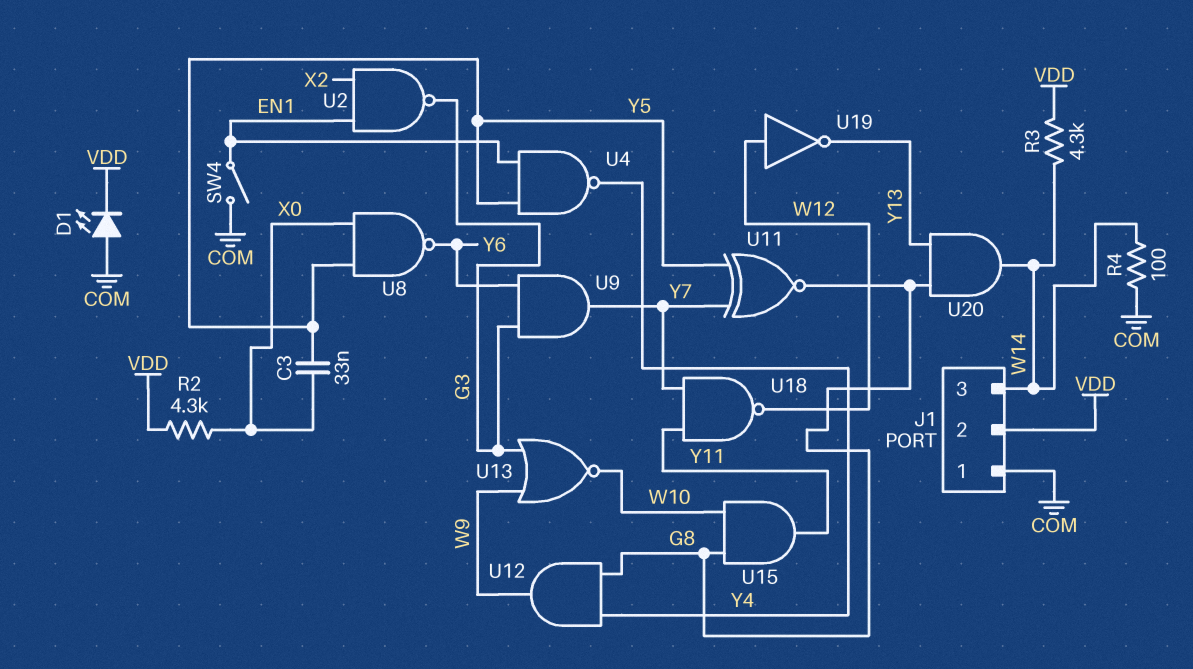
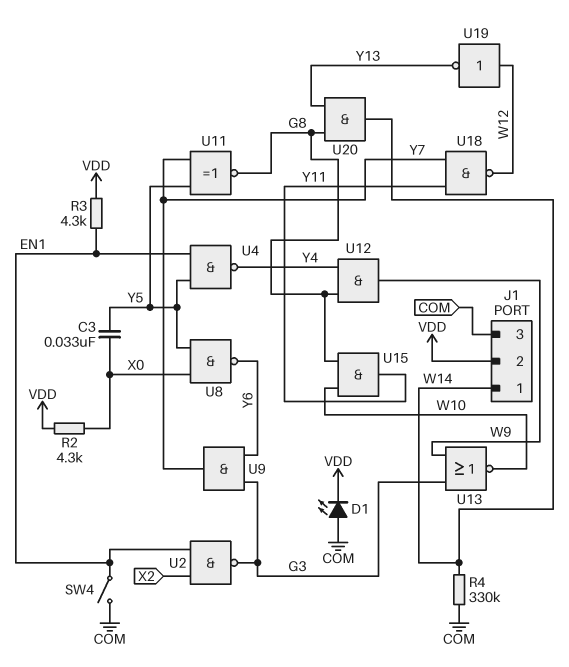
J1 pin 1: COM -> W14
J1 pin 3: W14 -> COM
R3: 4.3k (VDD, W14) -> 4.3k (EN1, VDD)
R4: 100 (COM, W14) -> 330k (COM, W14)

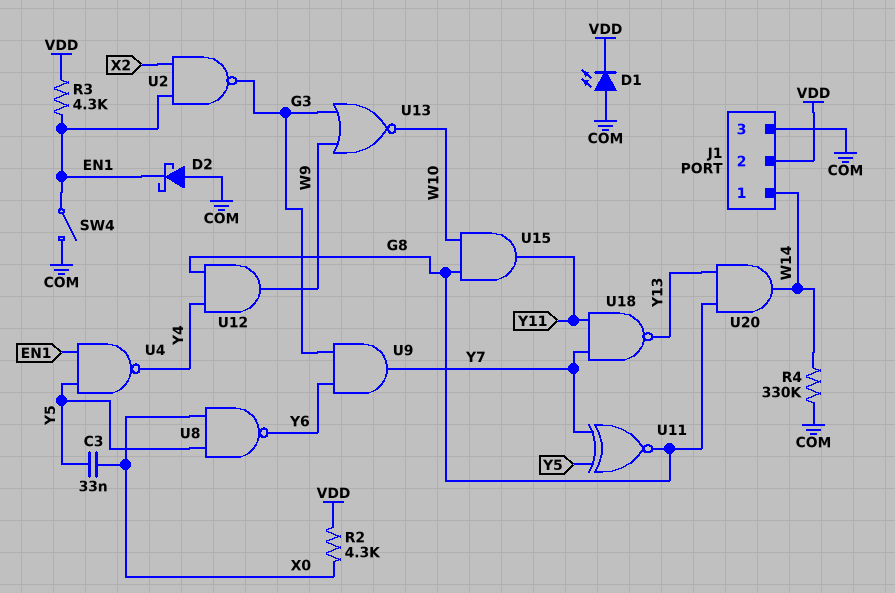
D2: none -> schottky (A COM, K EN1)
U18: NAND (in Y7, in Y11, out W12) -> NAND (in Y7, in Y11, out Y13)
U19: NOT (in W12, out Y13) -> none

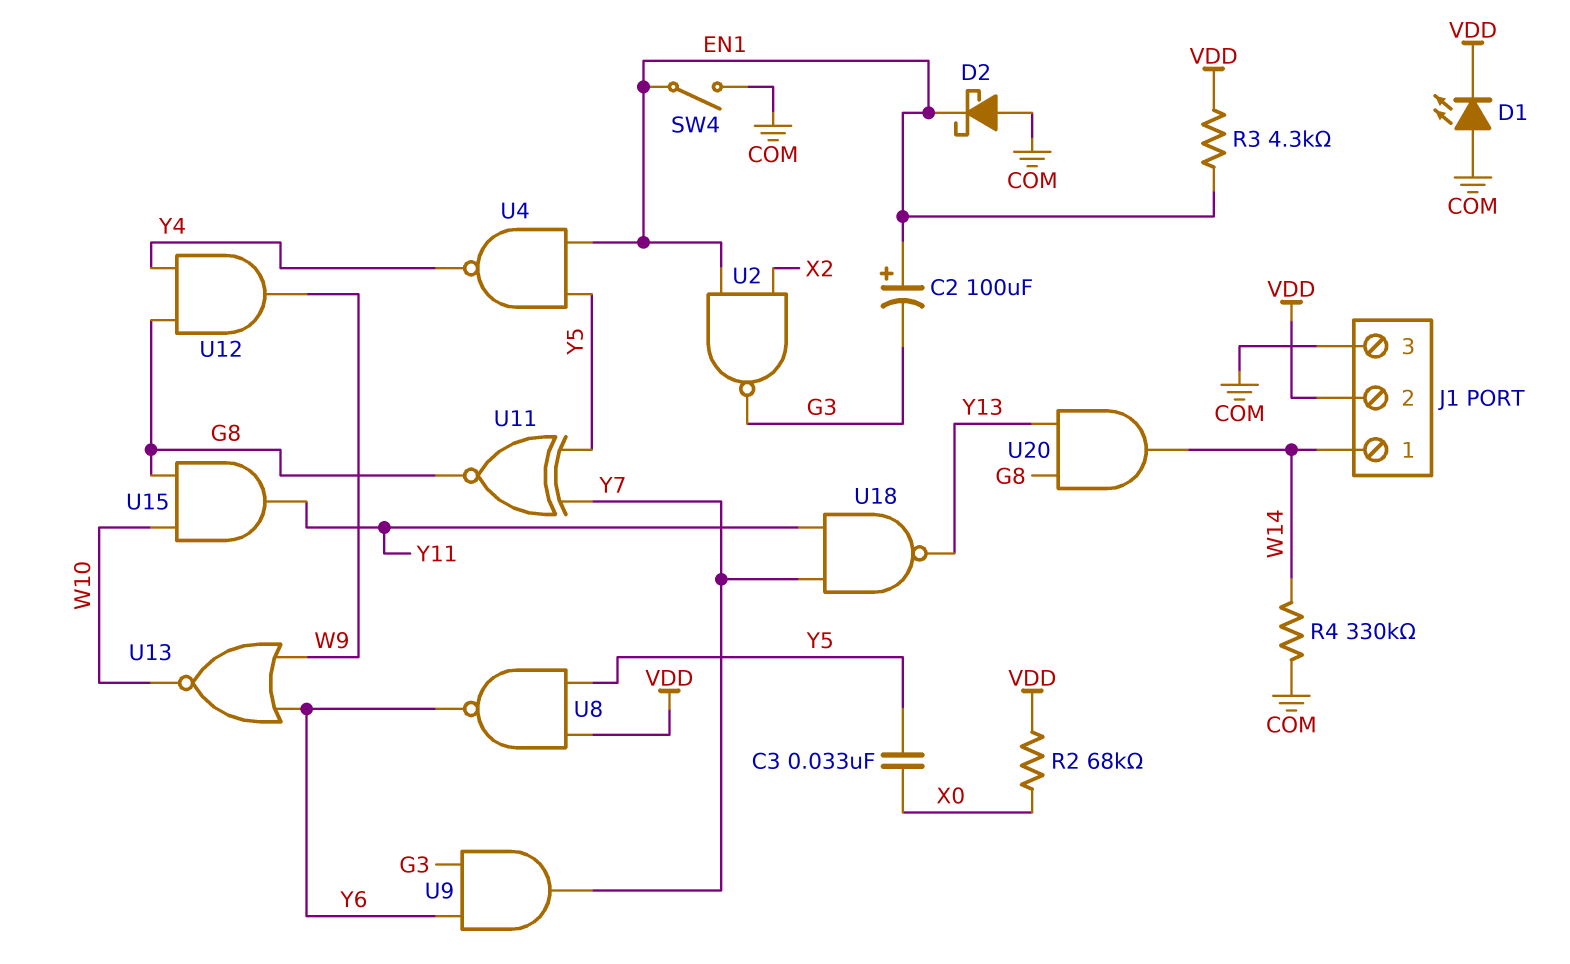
C2: none -> 100uF (plus EN1, minus G3)
R2: 4.3k (VDD, X0) -> 68k (VDD, X0)
U8: NAND (in X0, in Y5, out Y6) -> NAND (in VDD, in Y5, out Y6)
U13: NOR (in G3, in W9, out W10) -> NOR (in W9, in Y6, out W10)

